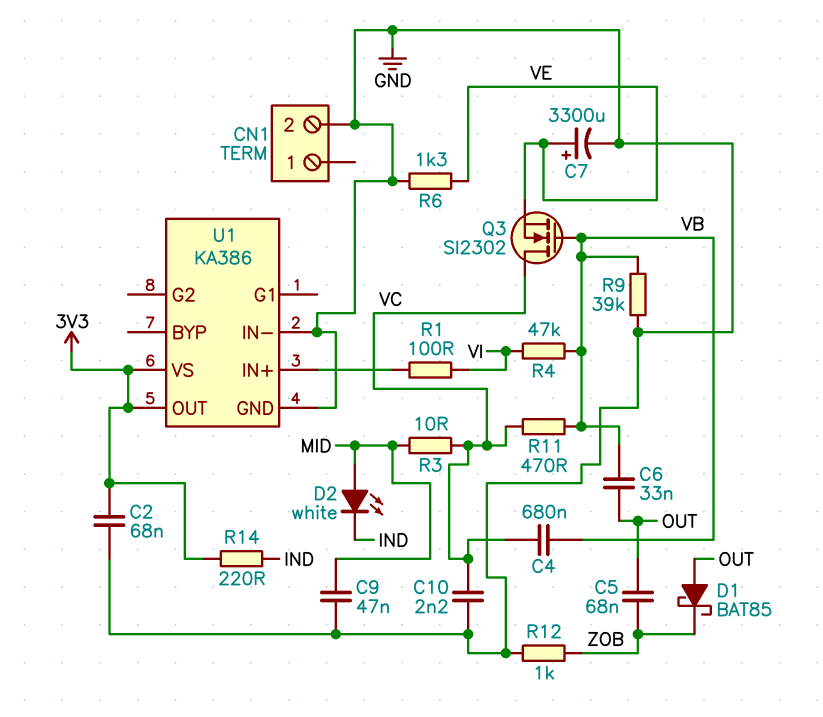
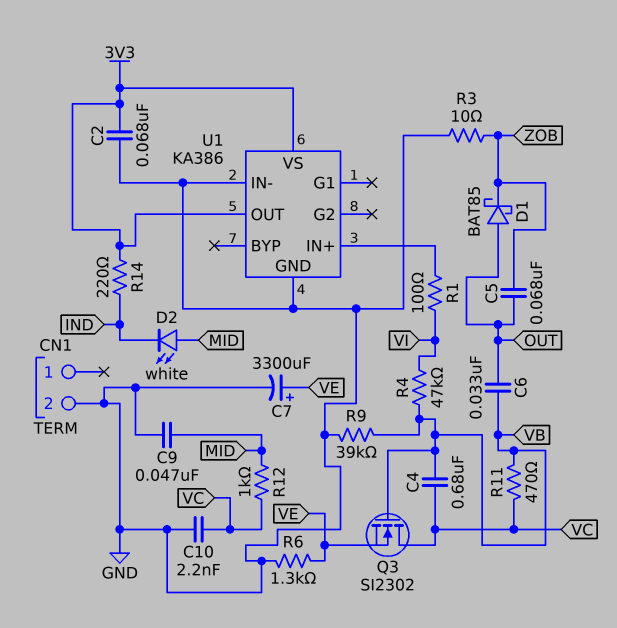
R3: 10 (MID, VC) -> 10 (GND, ZOB)
R12: 1k (GND, ZOB) -> 1k (MID, VC)

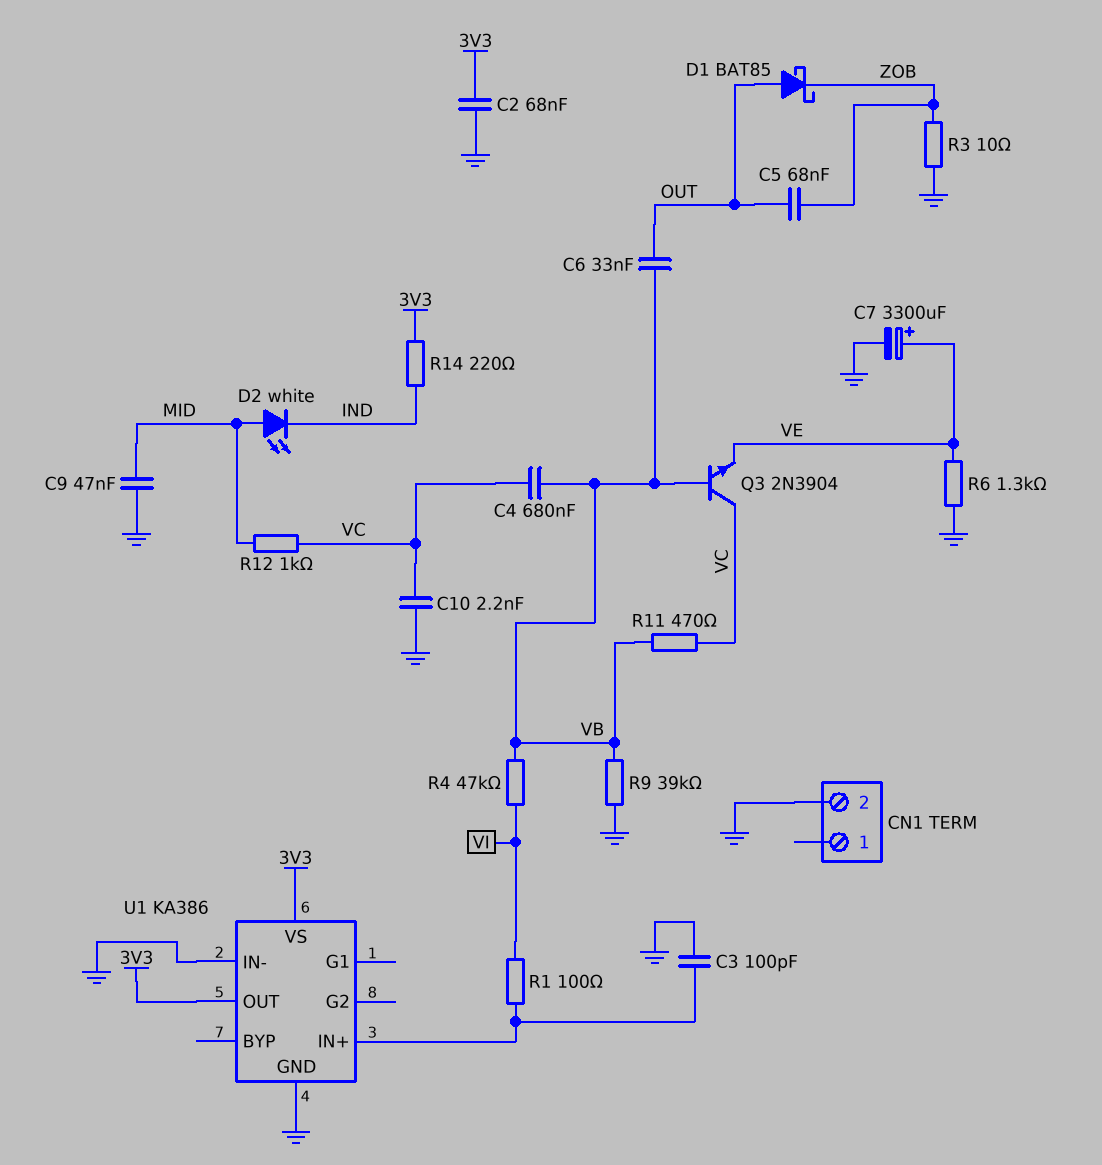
C3: none -> 100pF (GND, U1/IN+)
Q3: NMOS SI2302 (G VB, D VC, S VE) -> NPN 2N3904 (B VB, C VC, E VE)

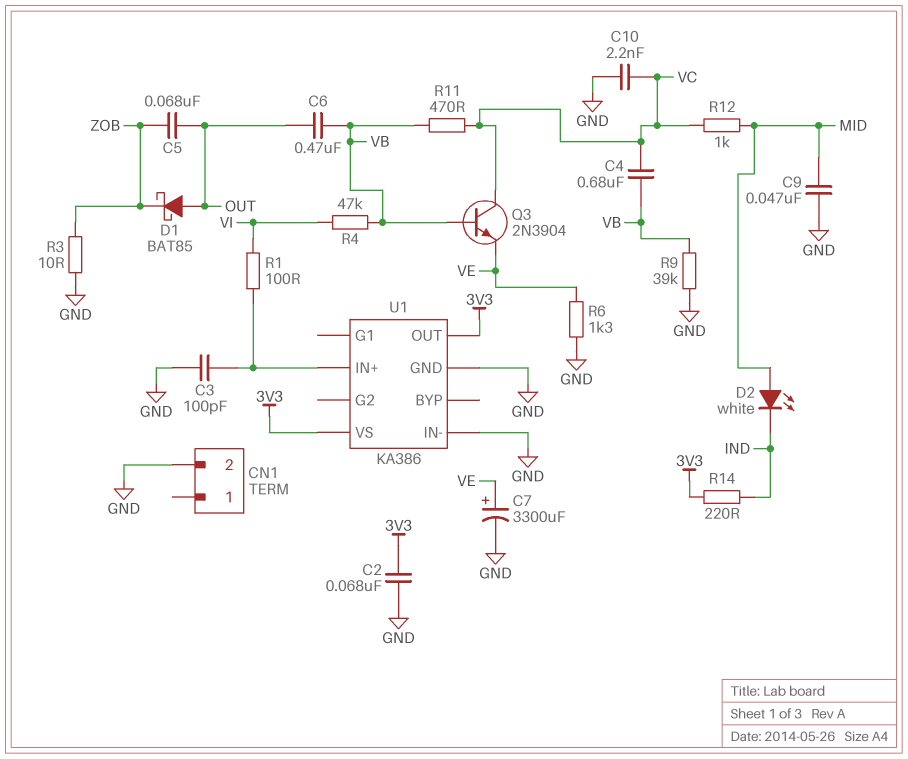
C6: 33nF (OUT, VB) -> 470nF (OUT, VB)

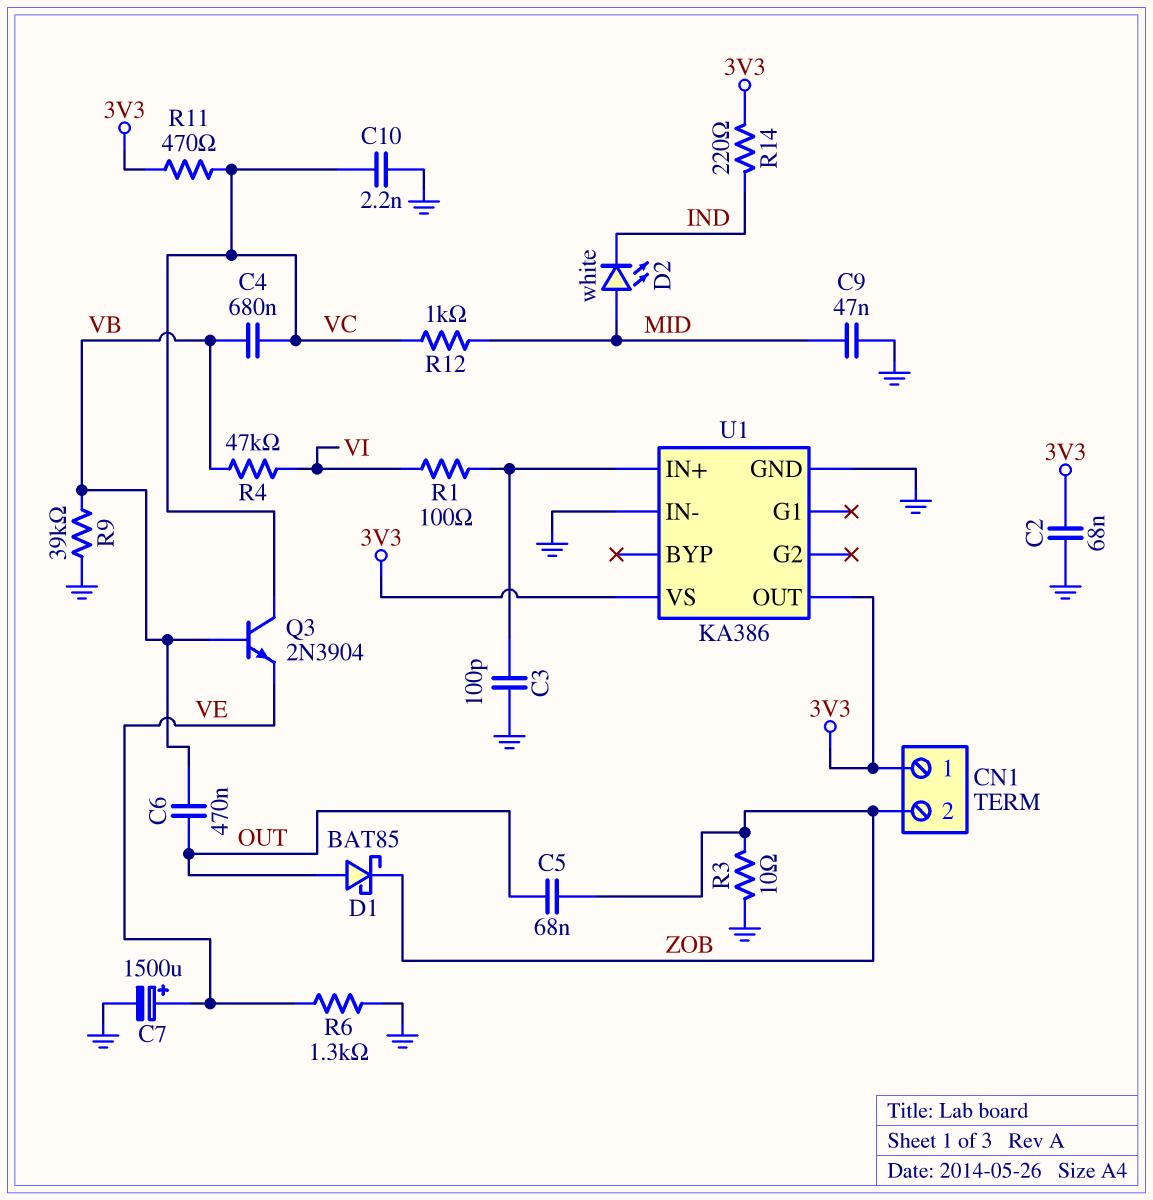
C7: 3300uF (plus VE, minus GND) -> 1500uF (plus VE, minus GND)
CN1 pin 1: none -> 3V3
CN1 pin 2: GND -> ZOB
R11: 470 (VB, VC) -> 470 (3V3, VC)

